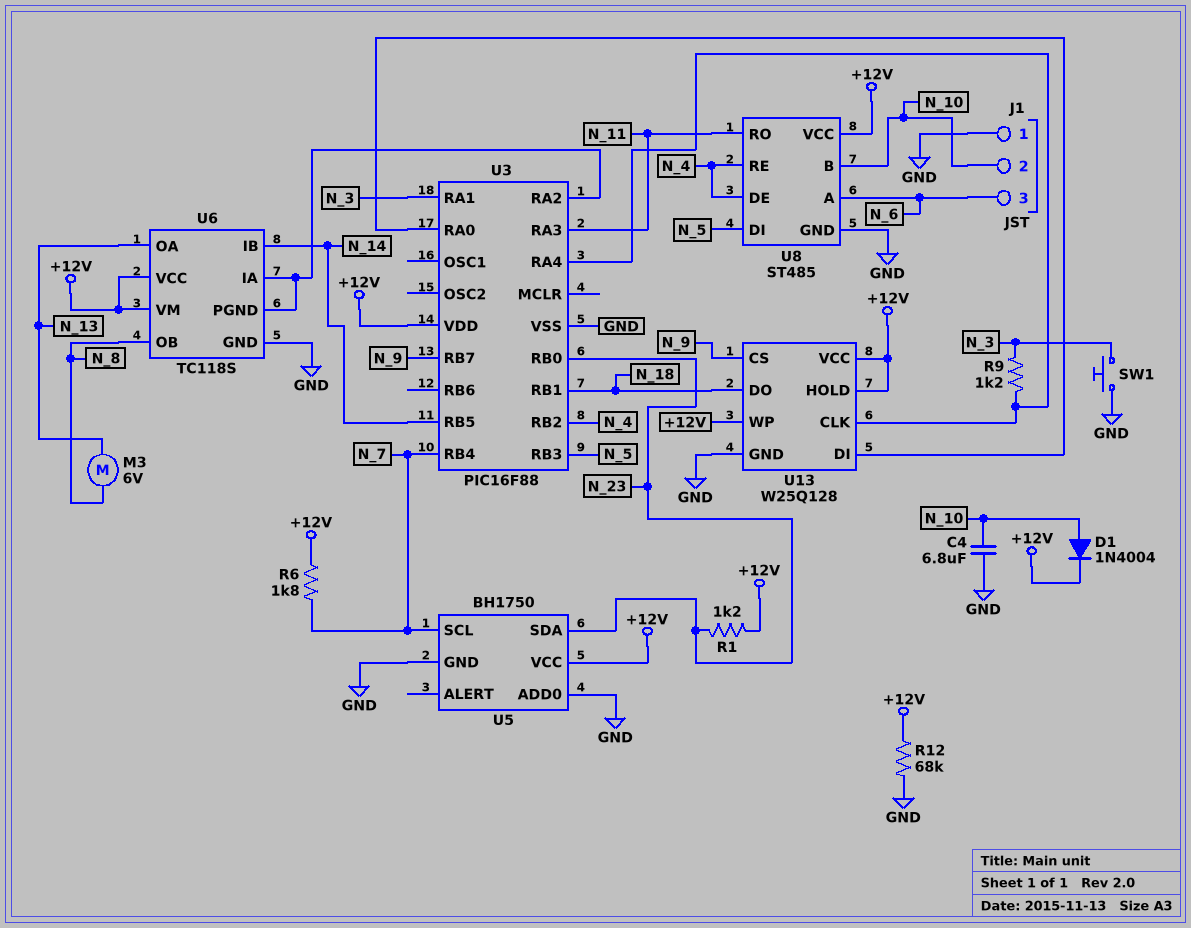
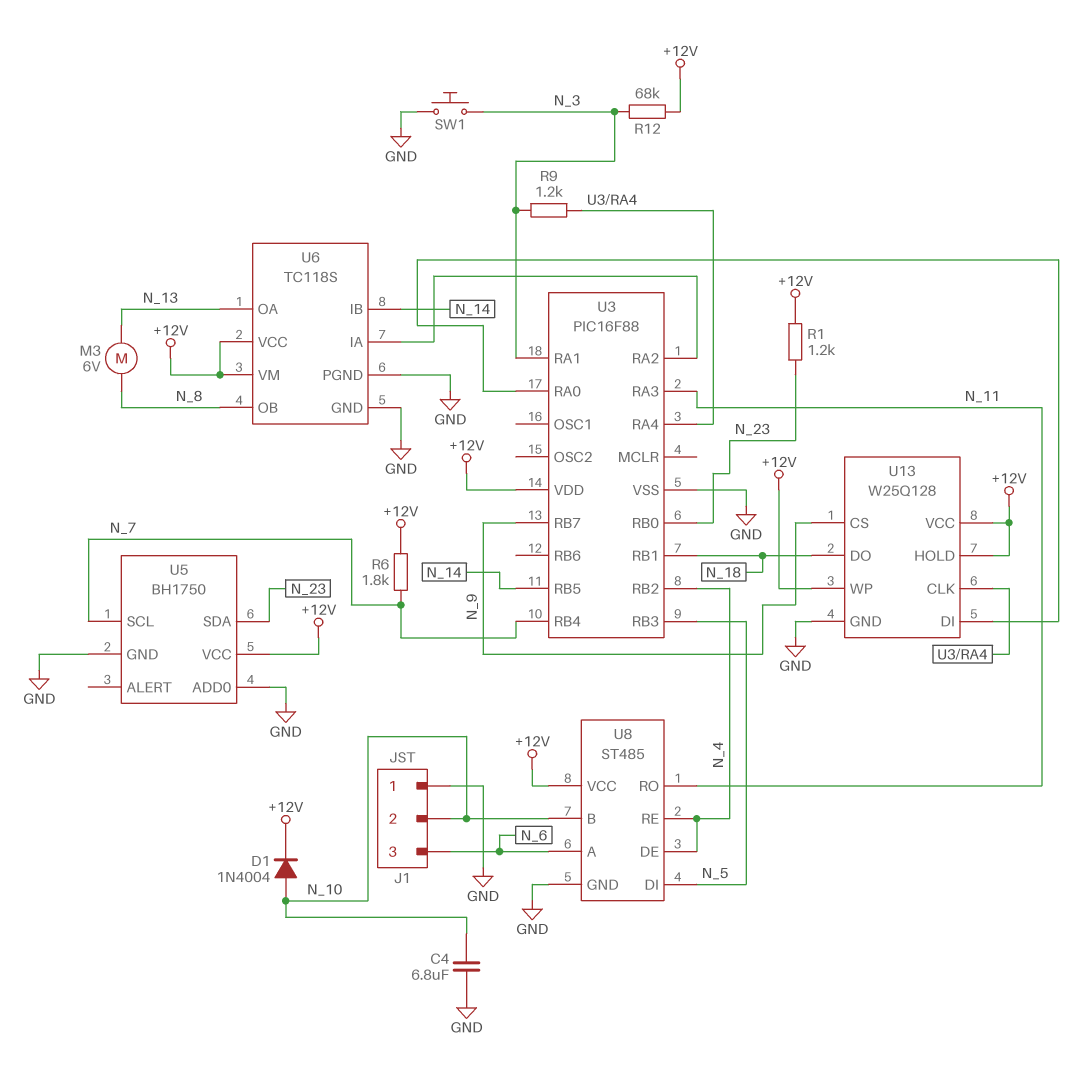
R12: 68k (+12V, GND) -> 68k (+12V, N_3)
U6 pin PGND: U3/RA2 -> GND

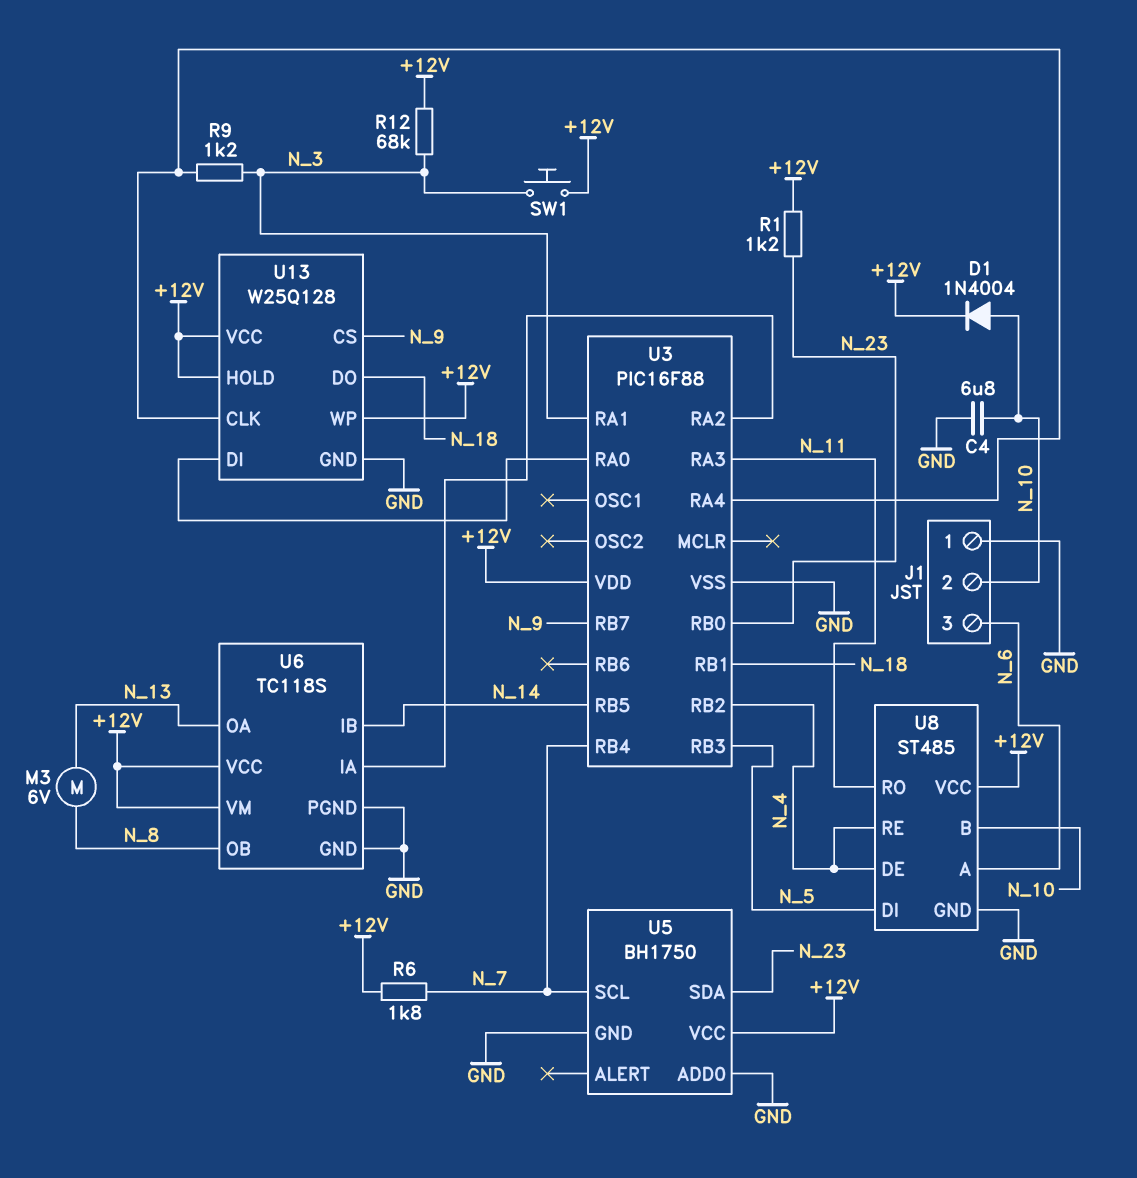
SW1: button (GND, N_3) -> button (+12V, N_3)

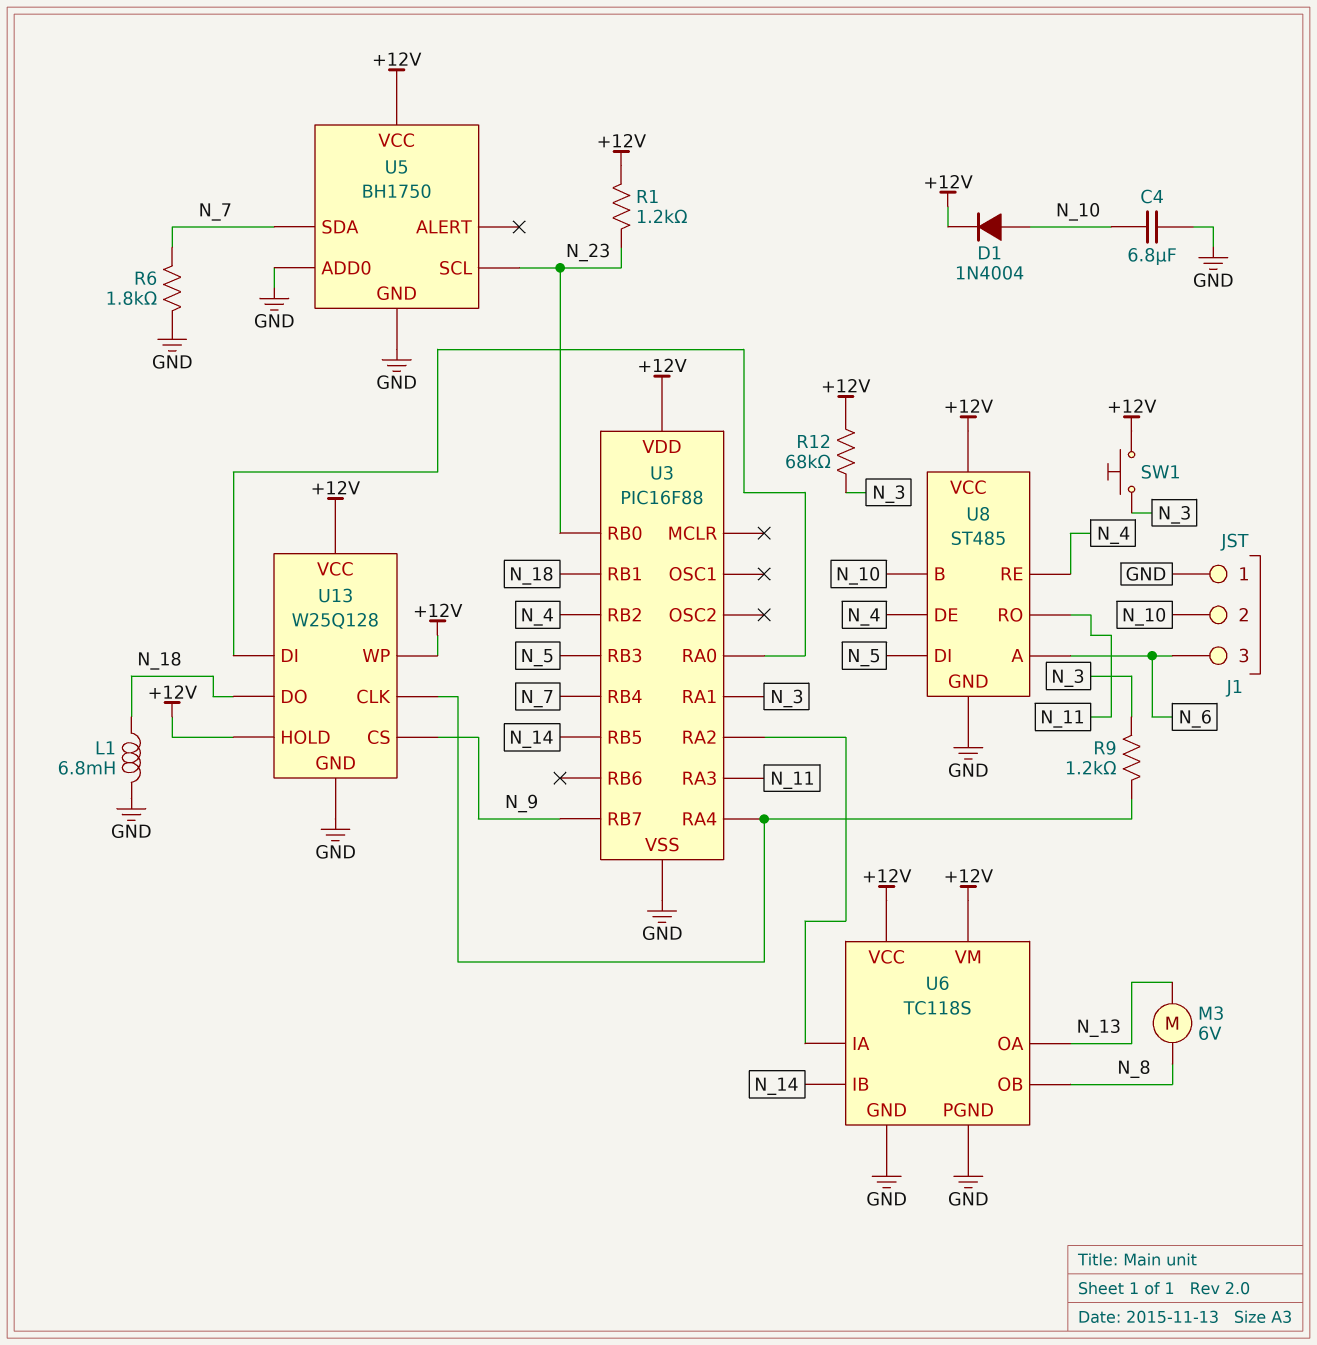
L1: none -> 6.8mH (GND, N_18)
R6: 1.8k (+12V, N_7) -> 1.8k (GND, N_7)
U5 pin SCL: N_7 -> N_23
U5 pin SDA: N_23 -> N_7

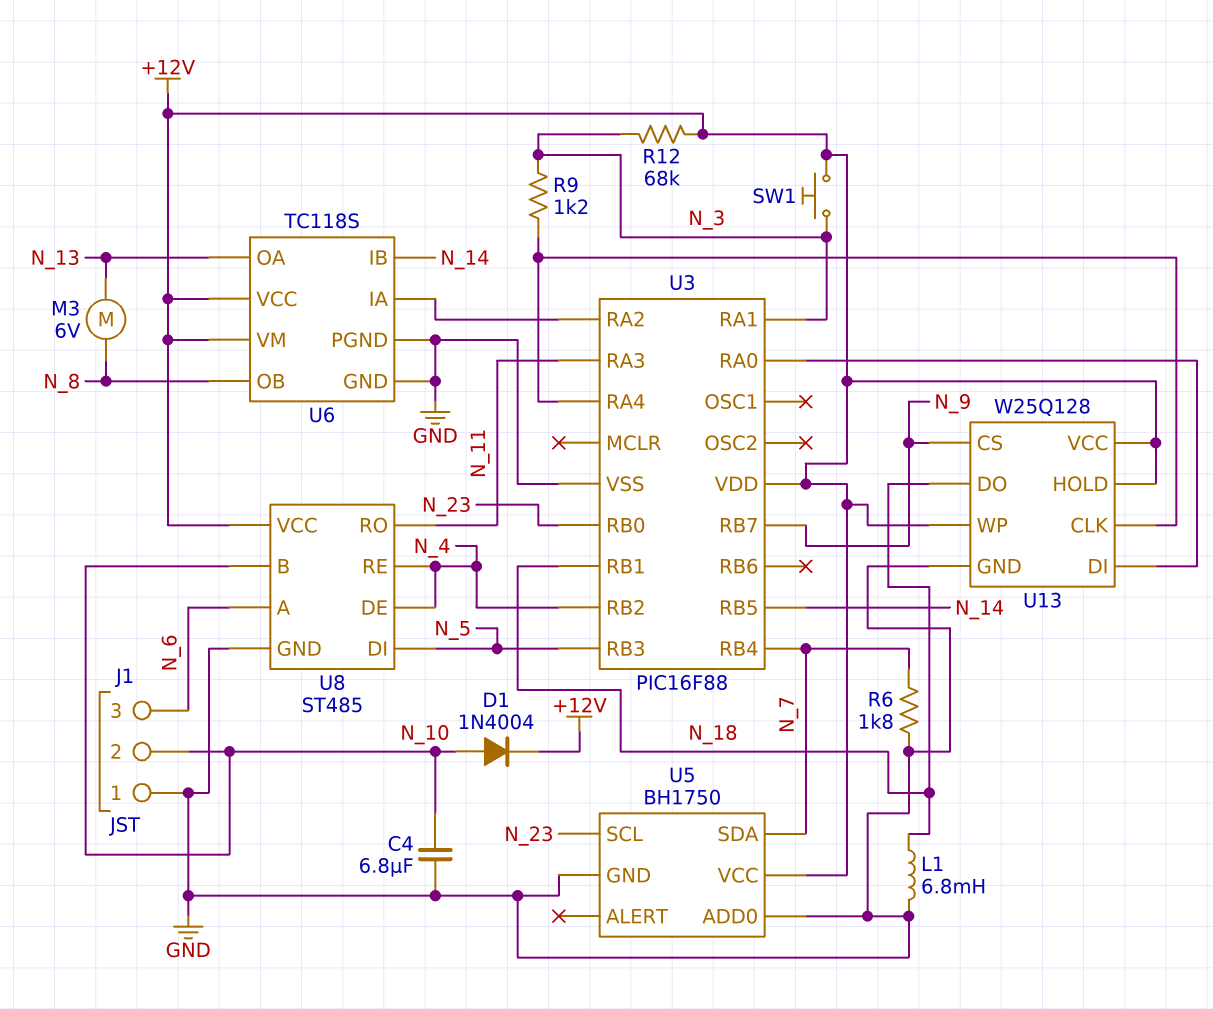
R1: 1.2k (+12V, N_23) -> none

